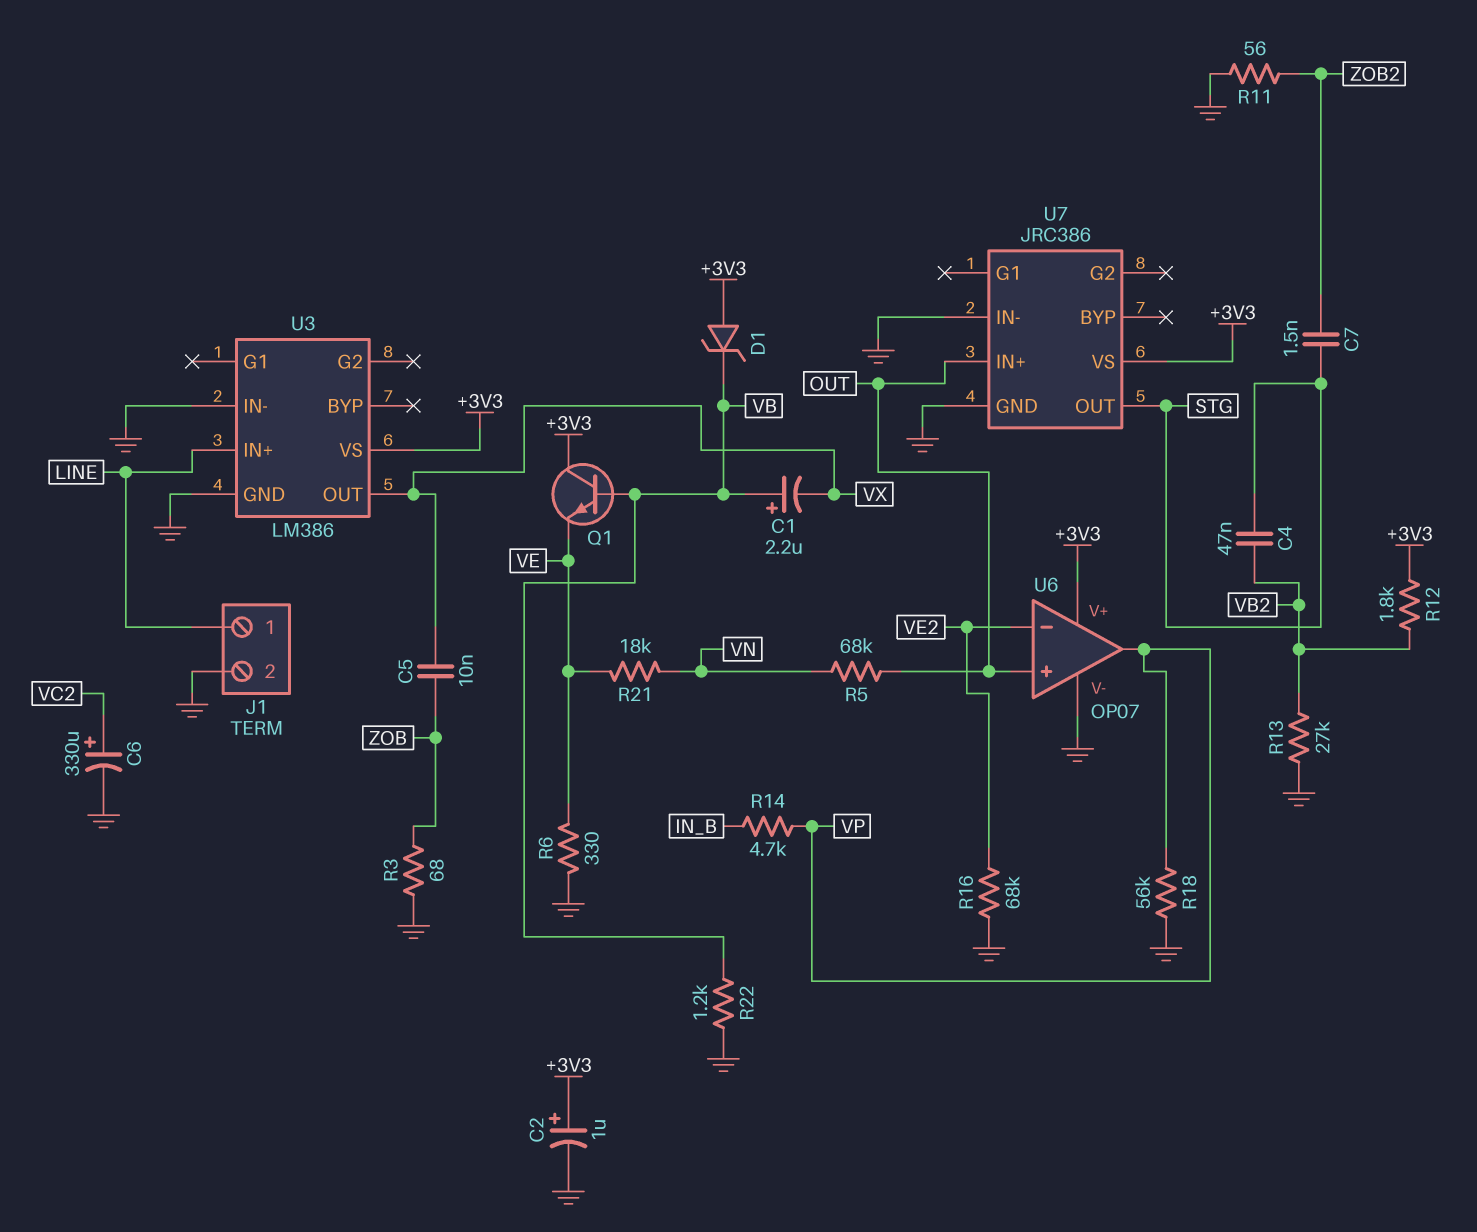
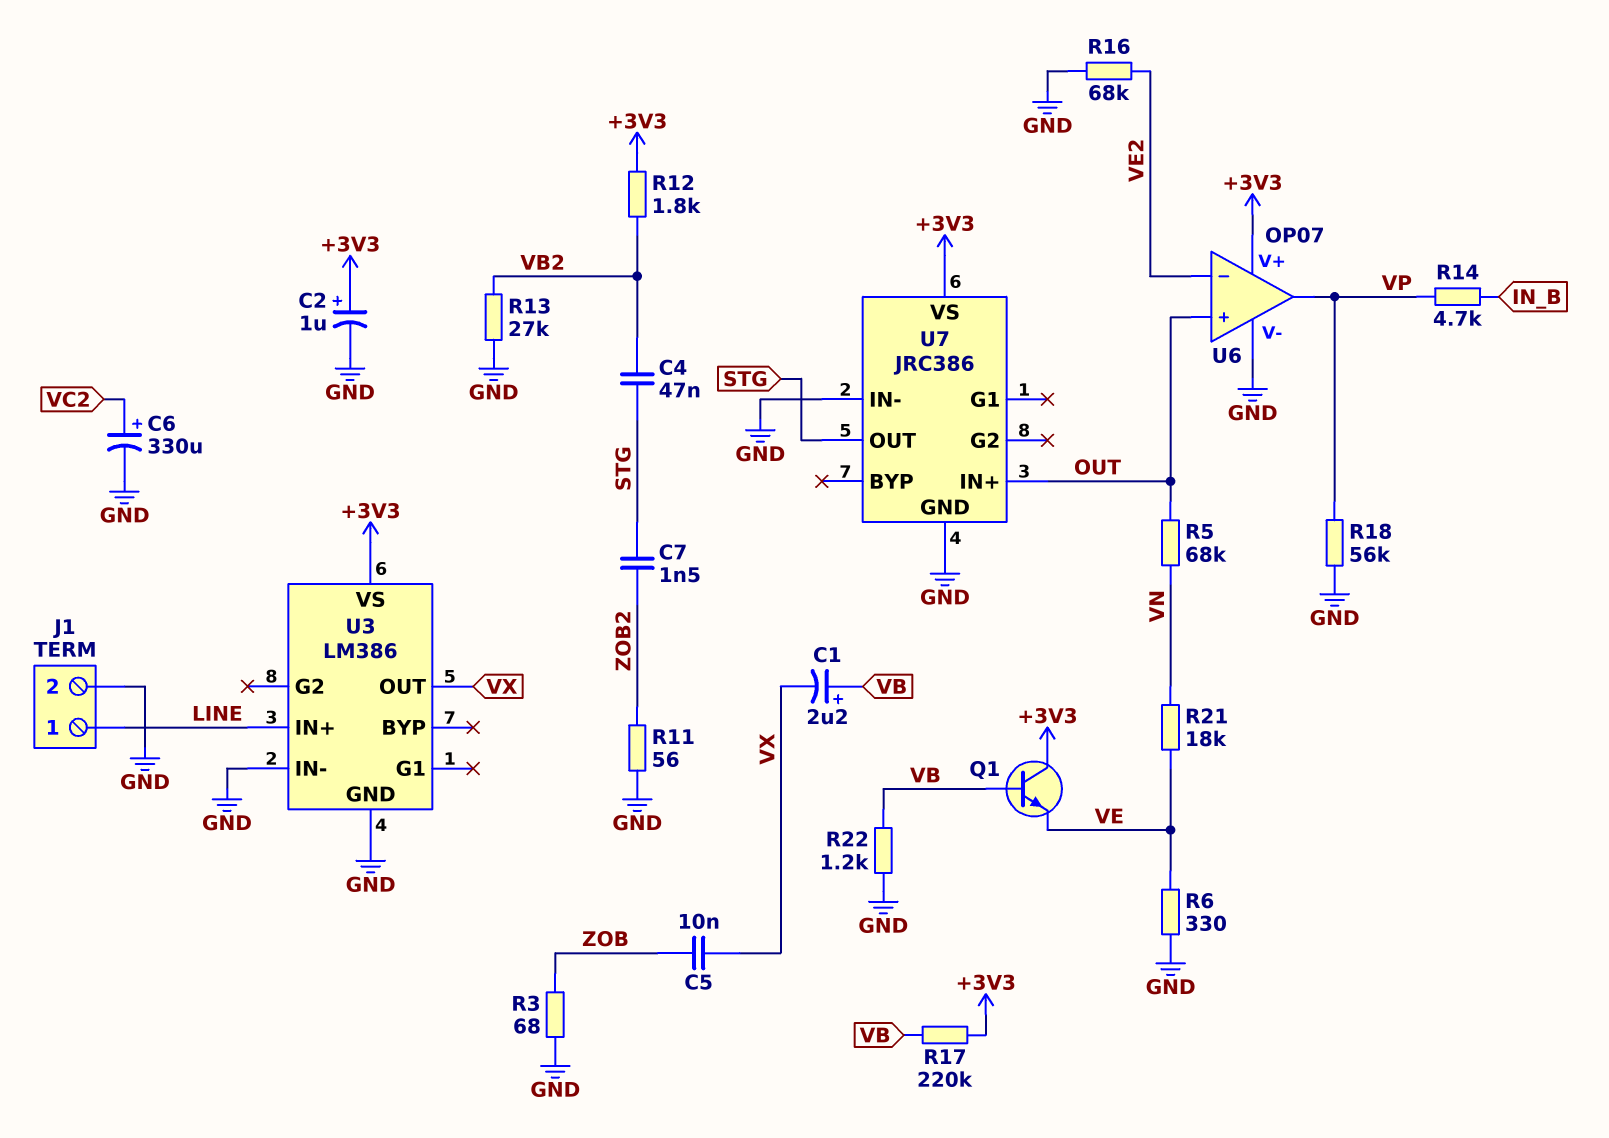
D1: zener (A +3V3, K VB) -> none
R17: none -> 220k (+3V3, VB)

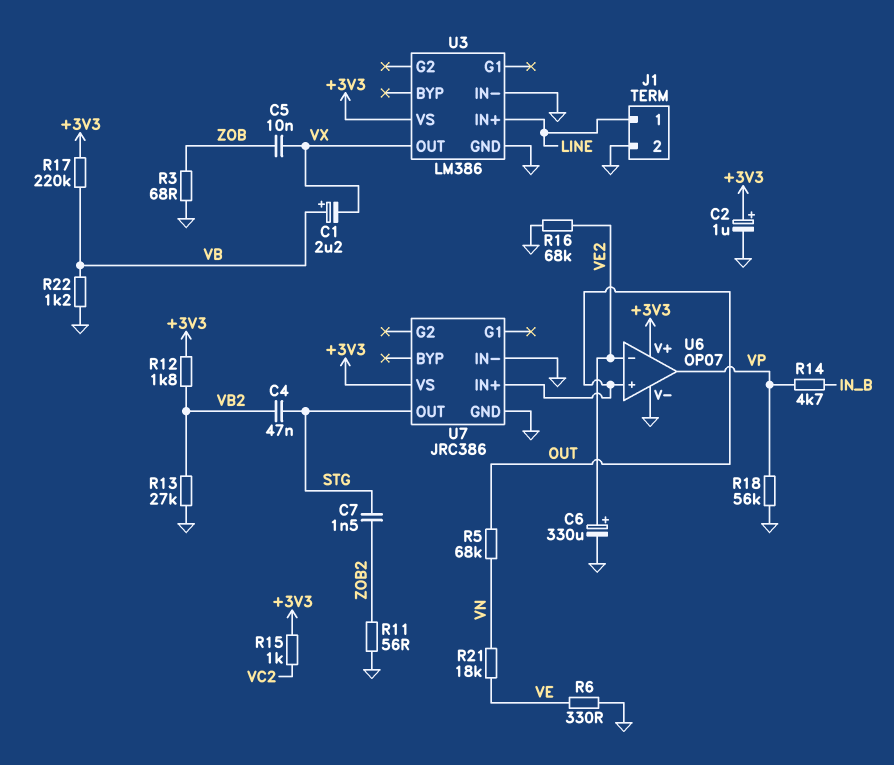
C6: 330uF (plus VC2, minus GND) -> 330uF (plus VE2, minus GND)
Q1: NPN (B VB, C +3V3, E VE) -> none
R15: none -> 1k (+3V3, VC2)

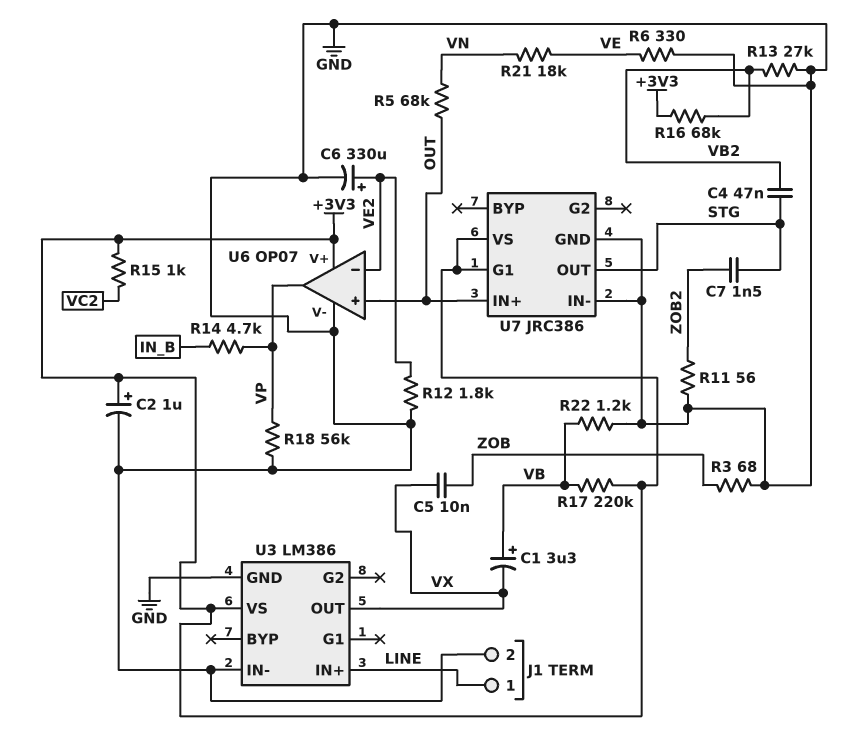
C1: 2.2uF (plus VB, minus VX) -> 3.3uF (plus VB, minus VX)
R12: 1.8k (+3V3, VB2) -> 1.8k (GND, VE2)
R16: 68k (GND, VE2) -> 68k (+3V3, VB2)
U7 pin G1: none -> +3V3

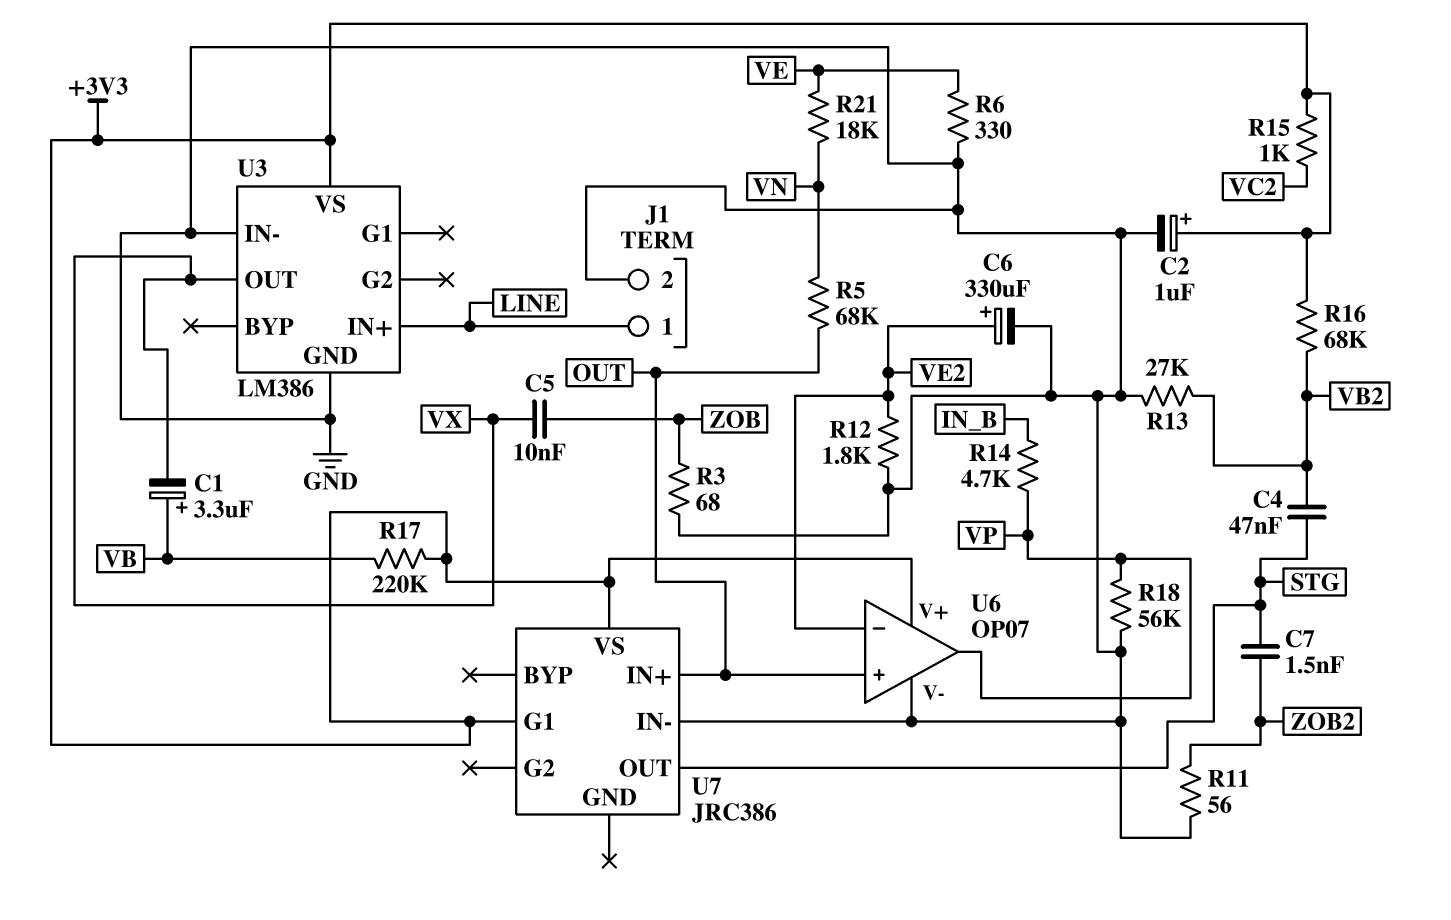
R22: 1.2k (GND, VB) -> none
U7 pin GND: GND -> none

